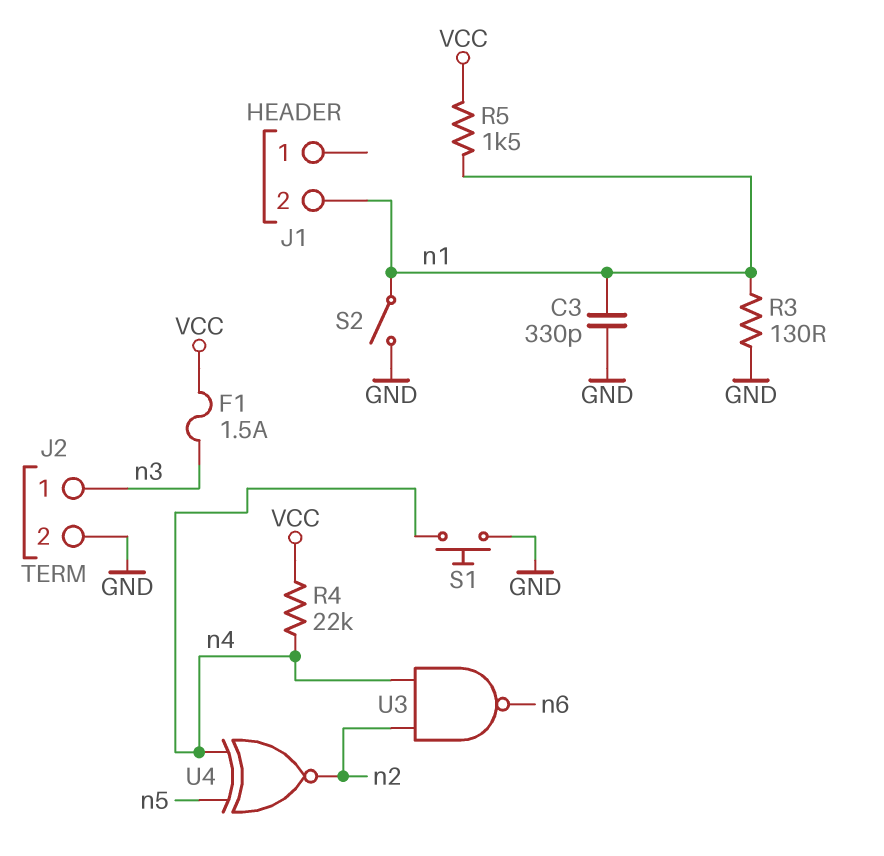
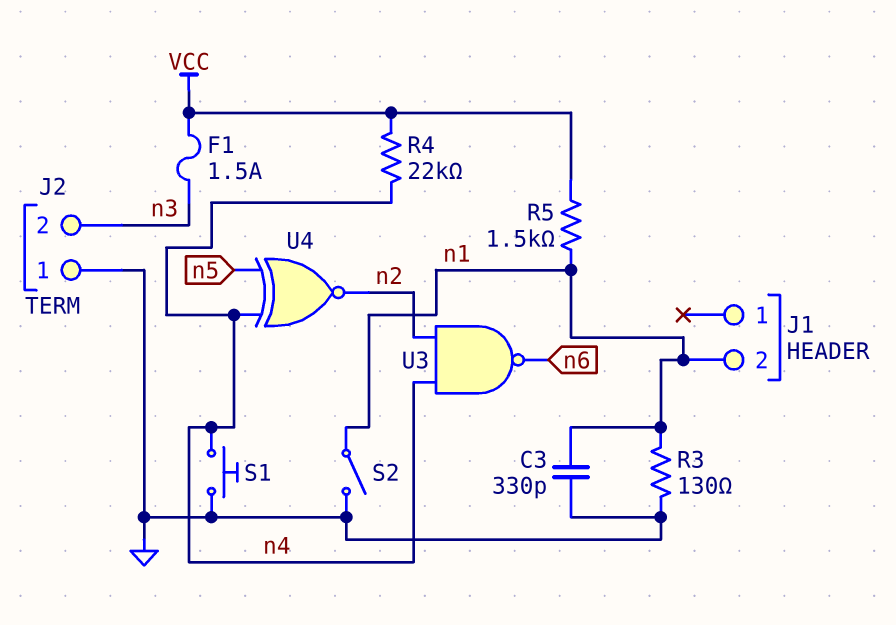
J2 pin 1: n3 -> GND
J2 pin 2: GND -> n3

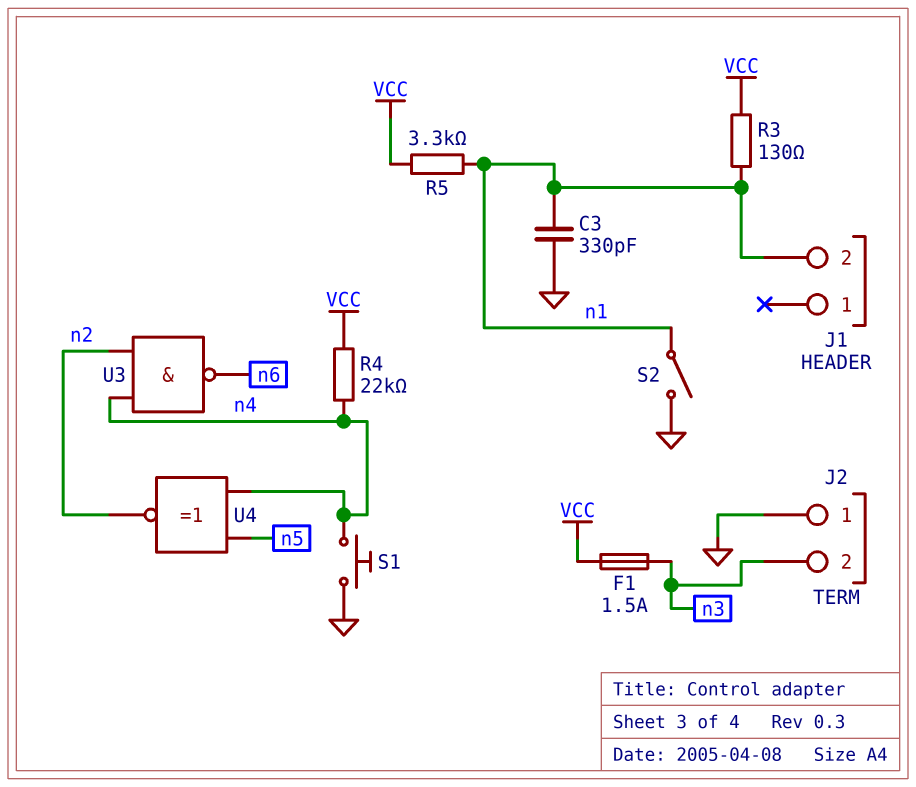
R3: 130 (GND, n1) -> 130 (VCC, n1)
R5: 1.5k (VCC, n1) -> 3.3k (VCC, n1)

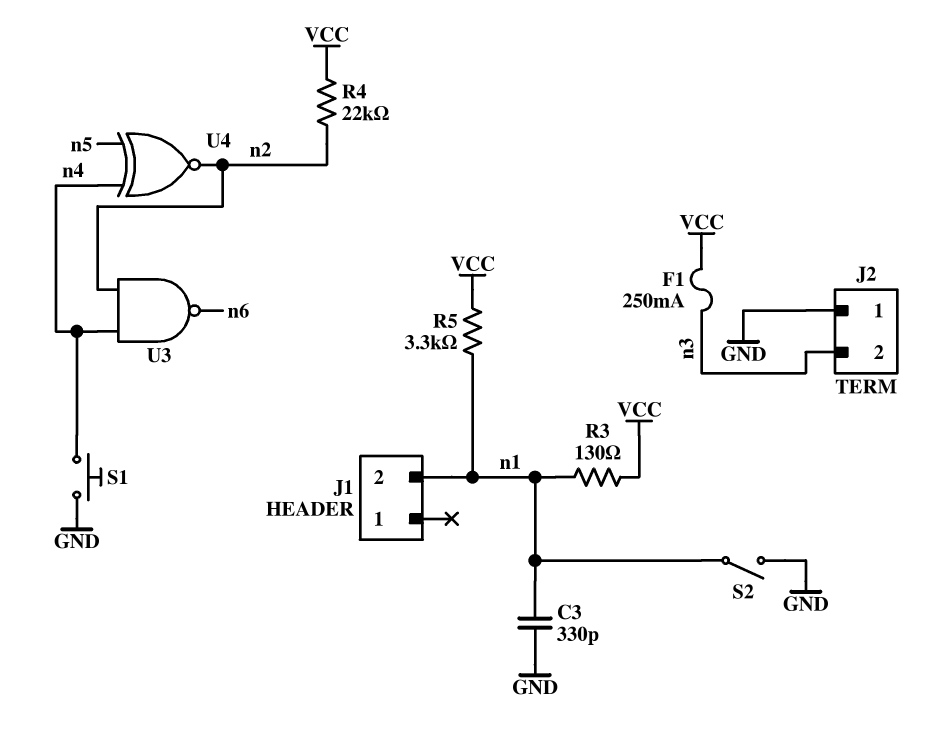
F1: 1.5A (VCC, n3) -> 250mA (VCC, n3)
R4: 22k (VCC, n4) -> 22k (VCC, n2)

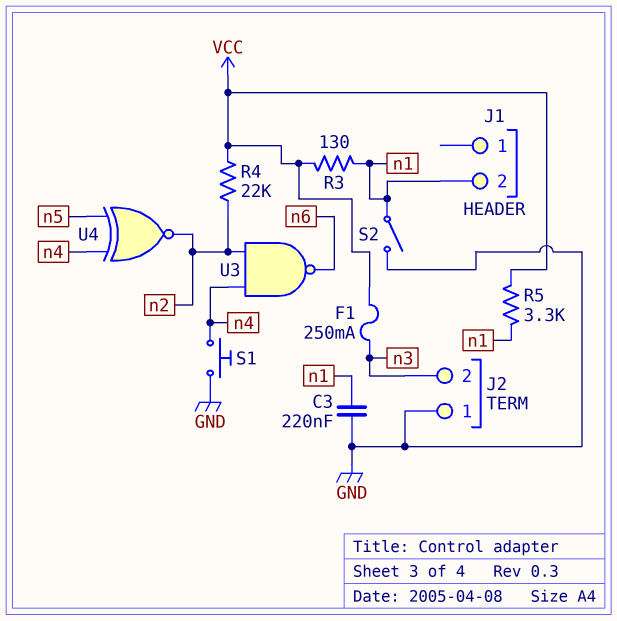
C3: 330pF (GND, n1) -> 220nF (GND, n1)

